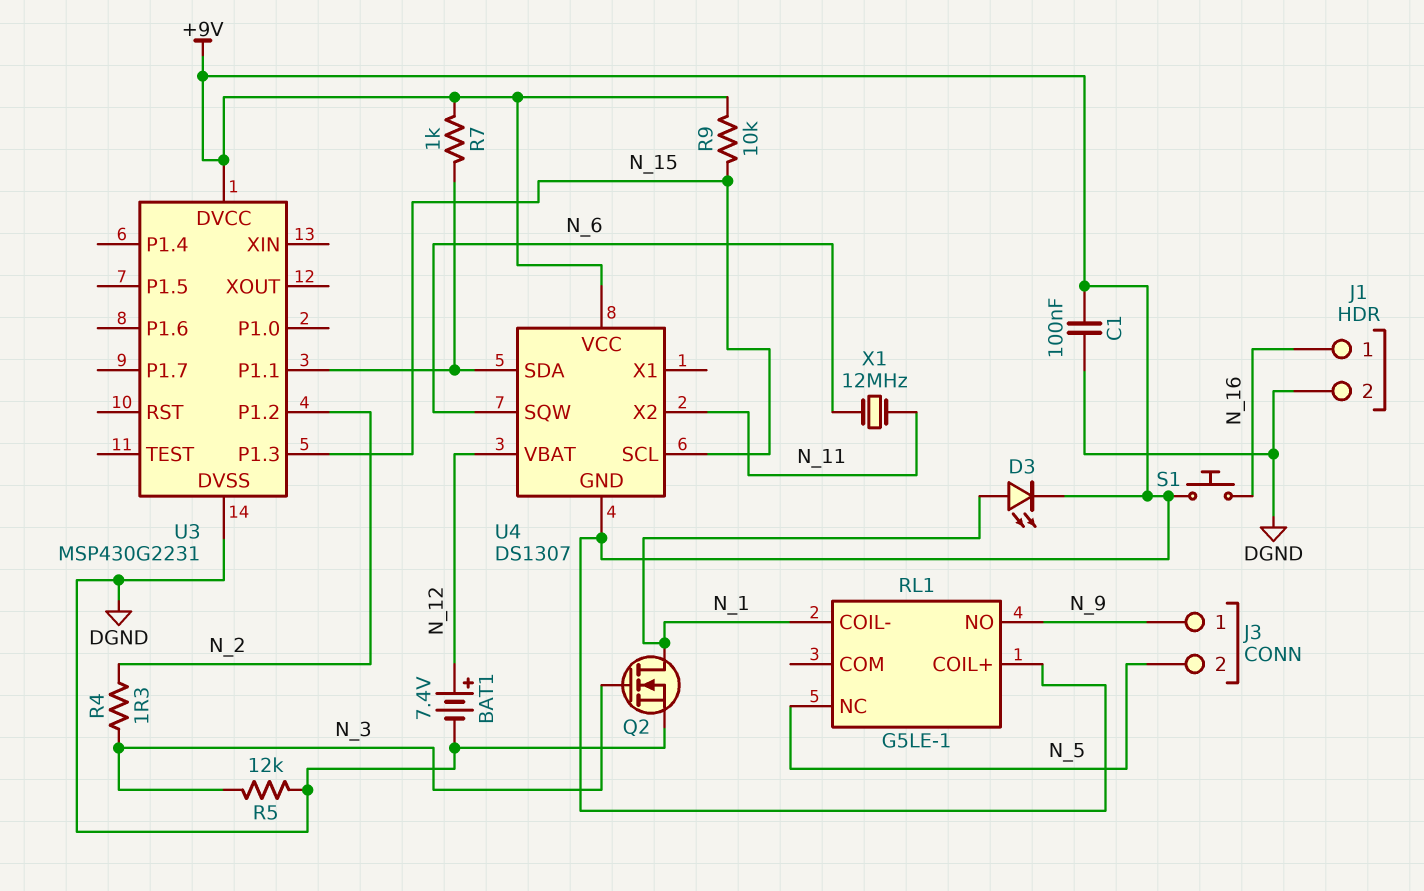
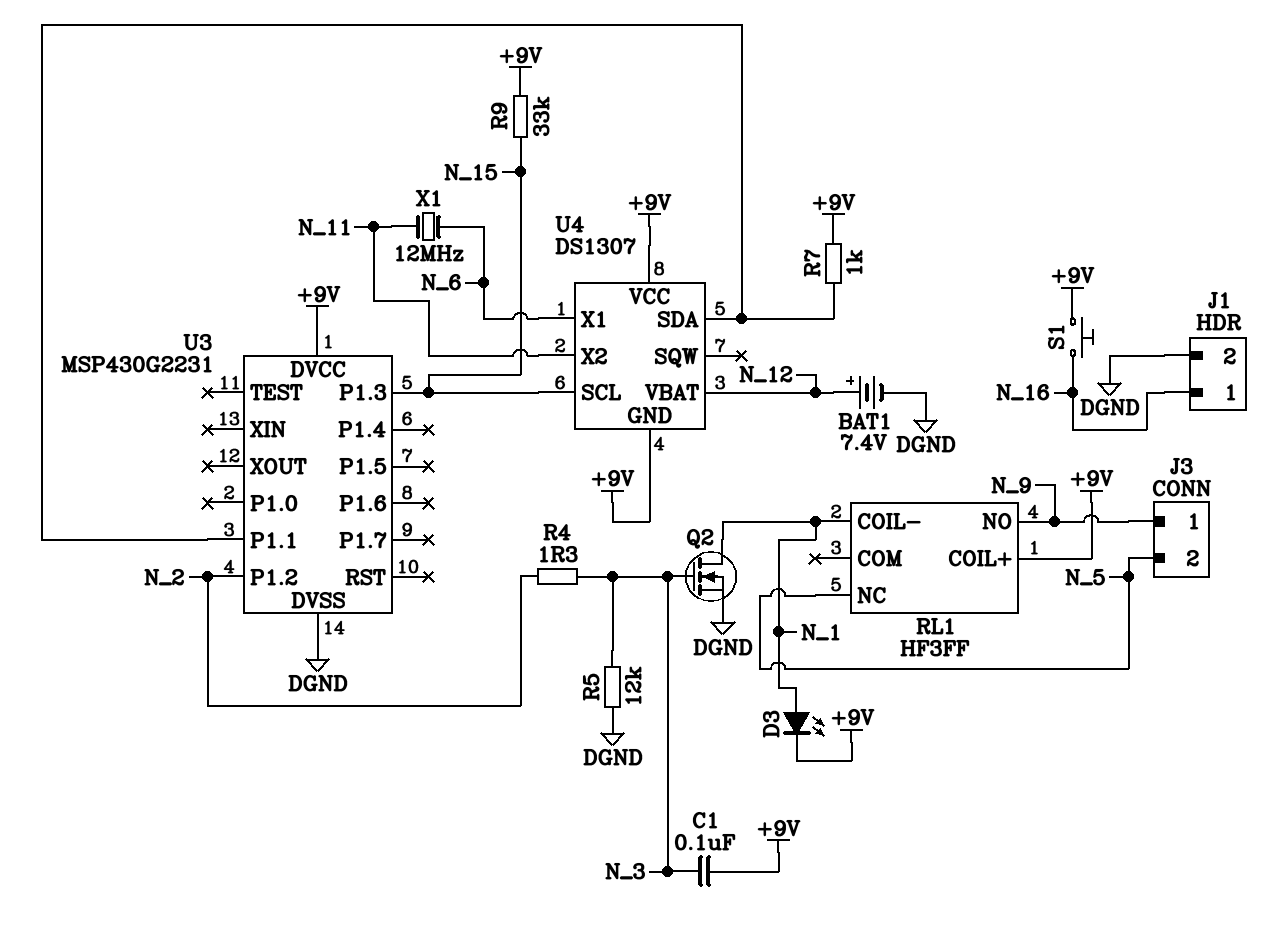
C1: 100nF (+9V, DGND) -> 100nF (+9V, N_3)
R9: 10k (+9V, N_15) -> 33k (+9V, N_15)
RL1: G5LE-1 -> HF3FF
U4 pin SQW: N_6 -> none
U4 pin X1: none -> N_6

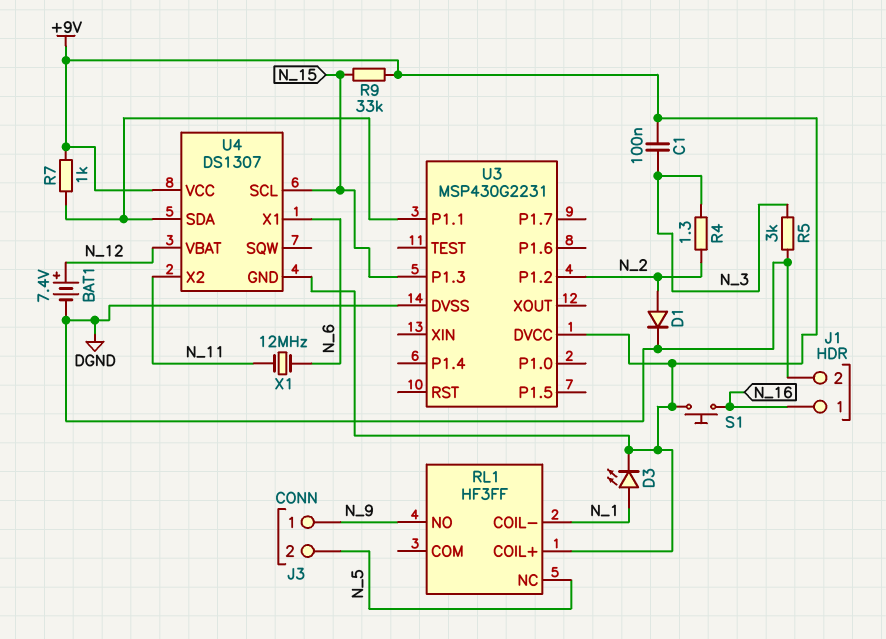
D1: none -> diode (A N_2, K DGND)
Q2: NMOS (G N_3, D N_1, S DGND) -> none
R5: 12k (DGND, N_3) -> 3k (DGND, N_3)

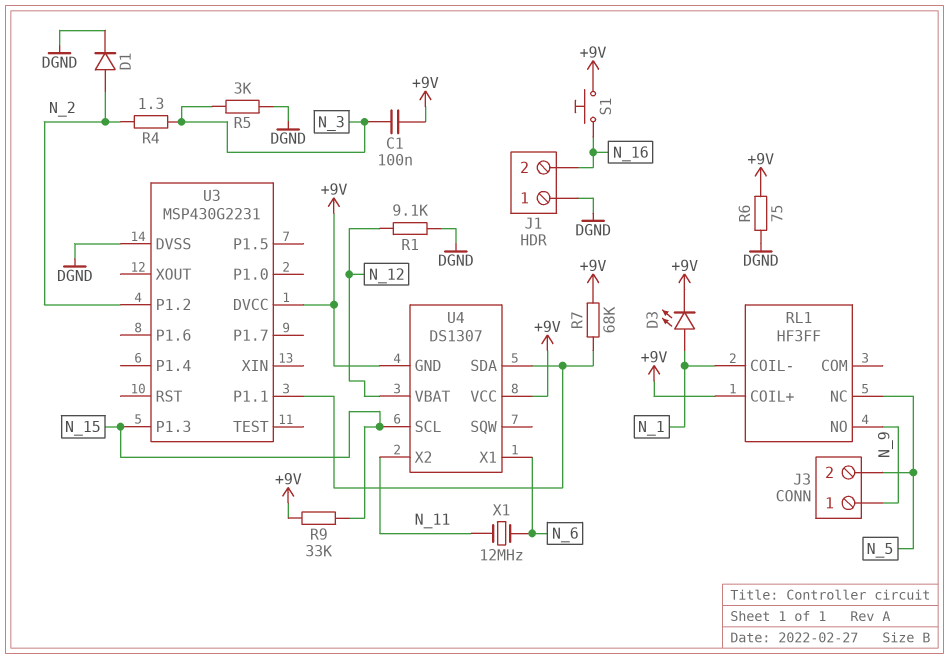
BAT1: 7.4V (plus N_12, minus DGND) -> none
J1 pin 1: N_16 -> DGND
J1 pin 2: DGND -> N_16
R1: none -> 9.1k (DGND, N_12)
R6: none -> 75 (+9V, DGND)
R7: 1k (+9V, U3/P1.1) -> 68k (+9V, U3/P1.1)

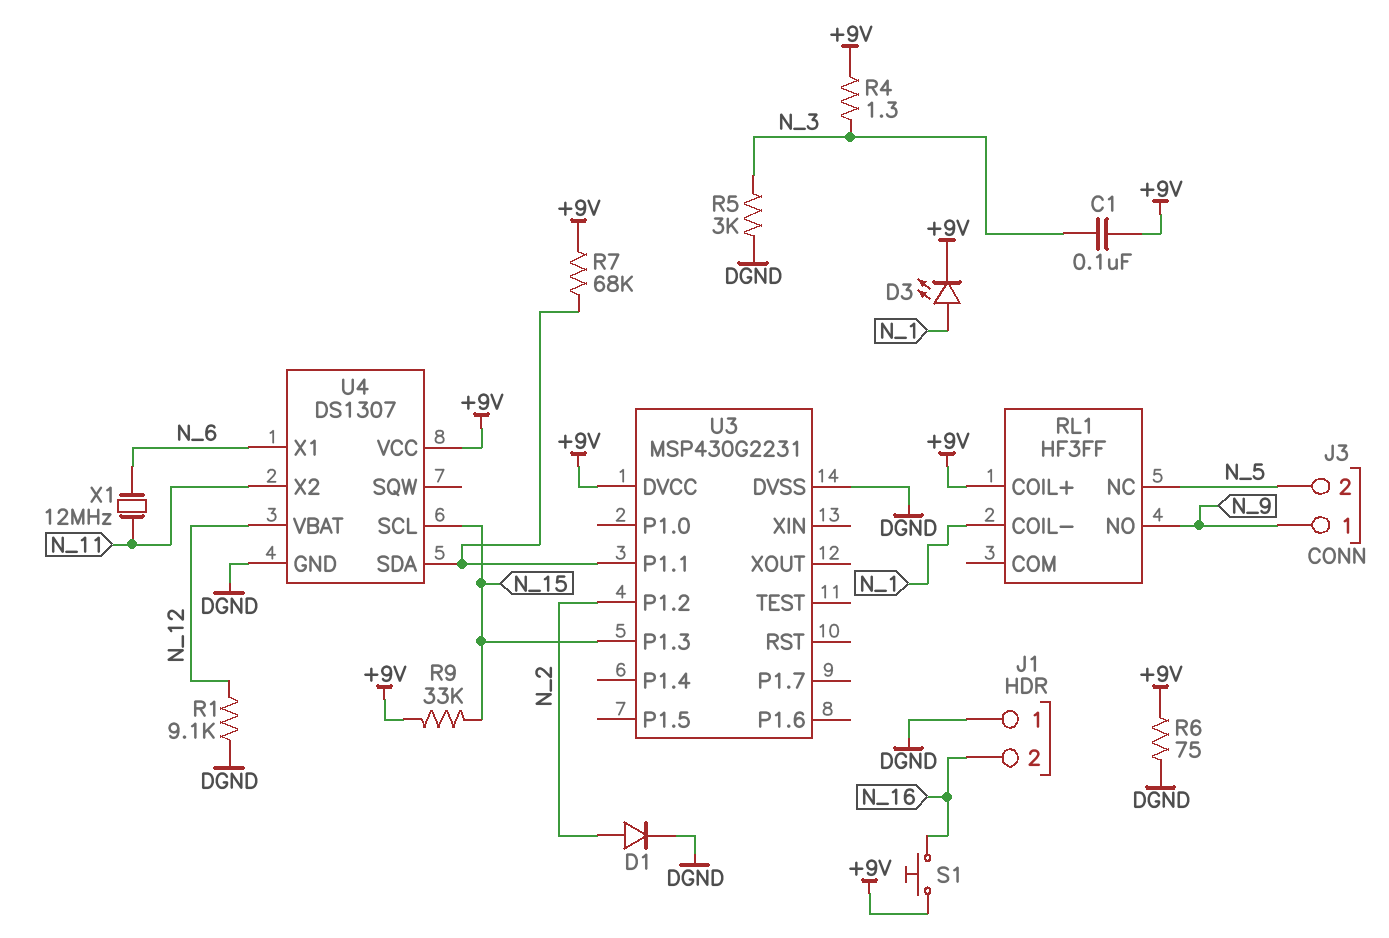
R4: 1.3 (N_2, N_3) -> 1.3 (+9V, N_3)
U4 pin GND: +9V -> DGND

